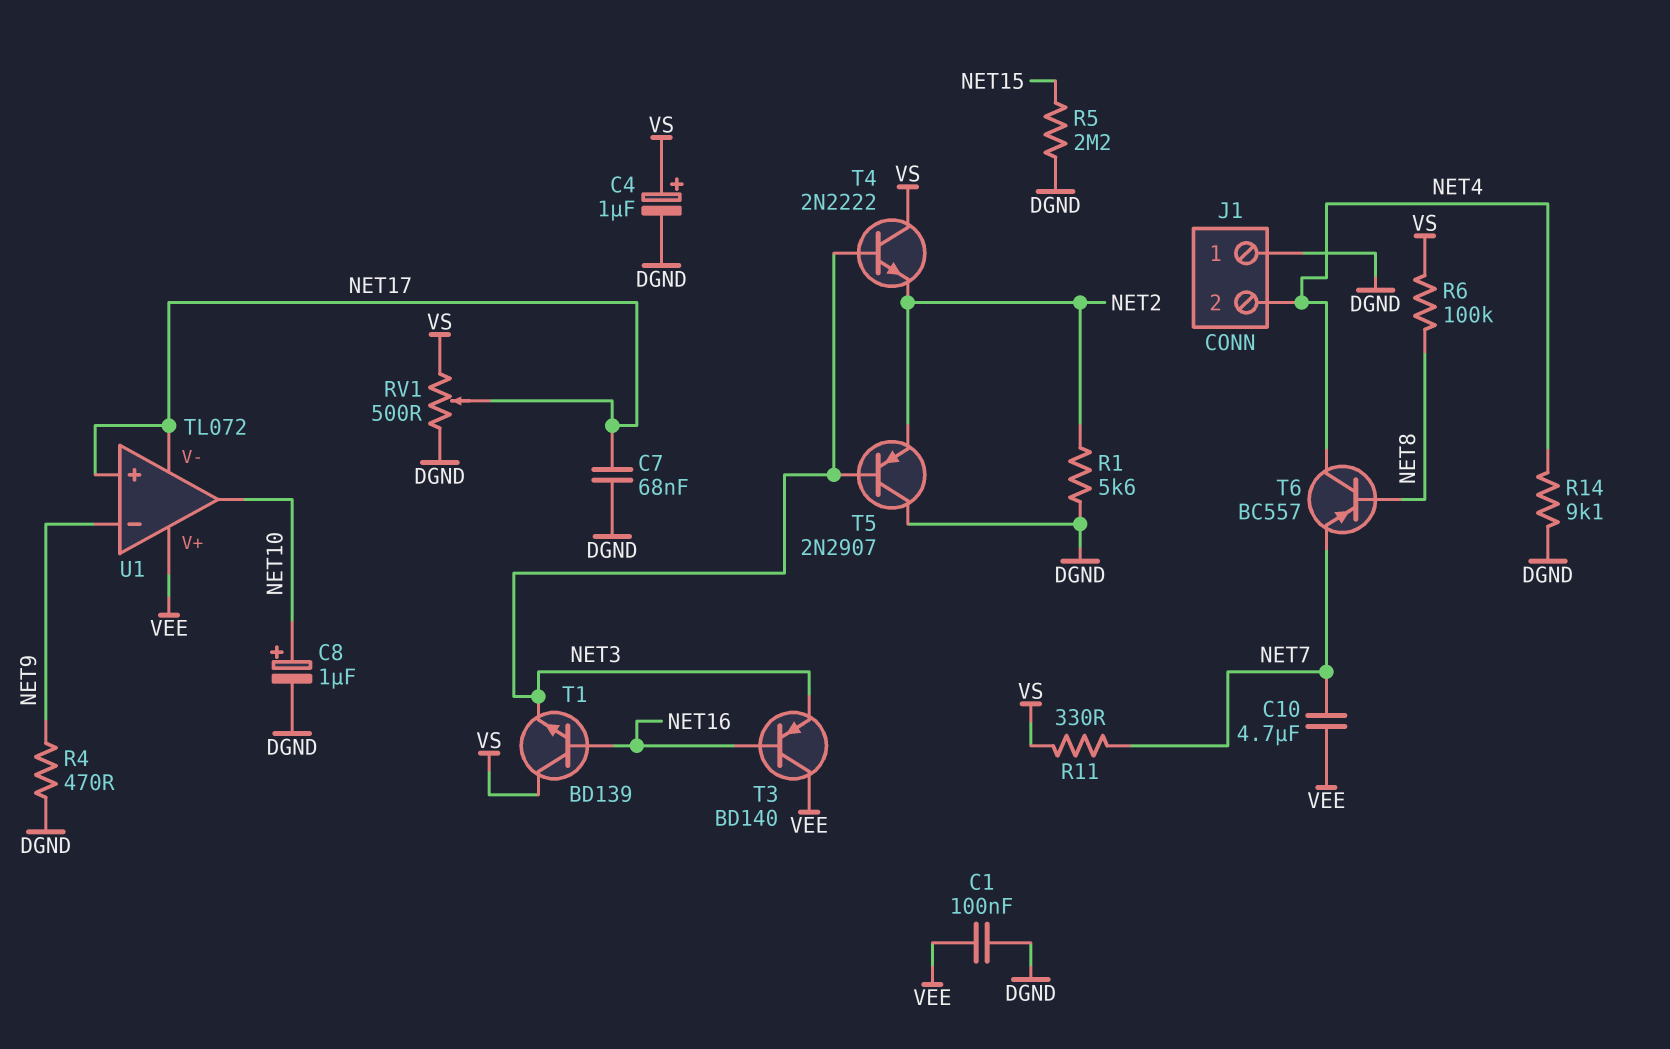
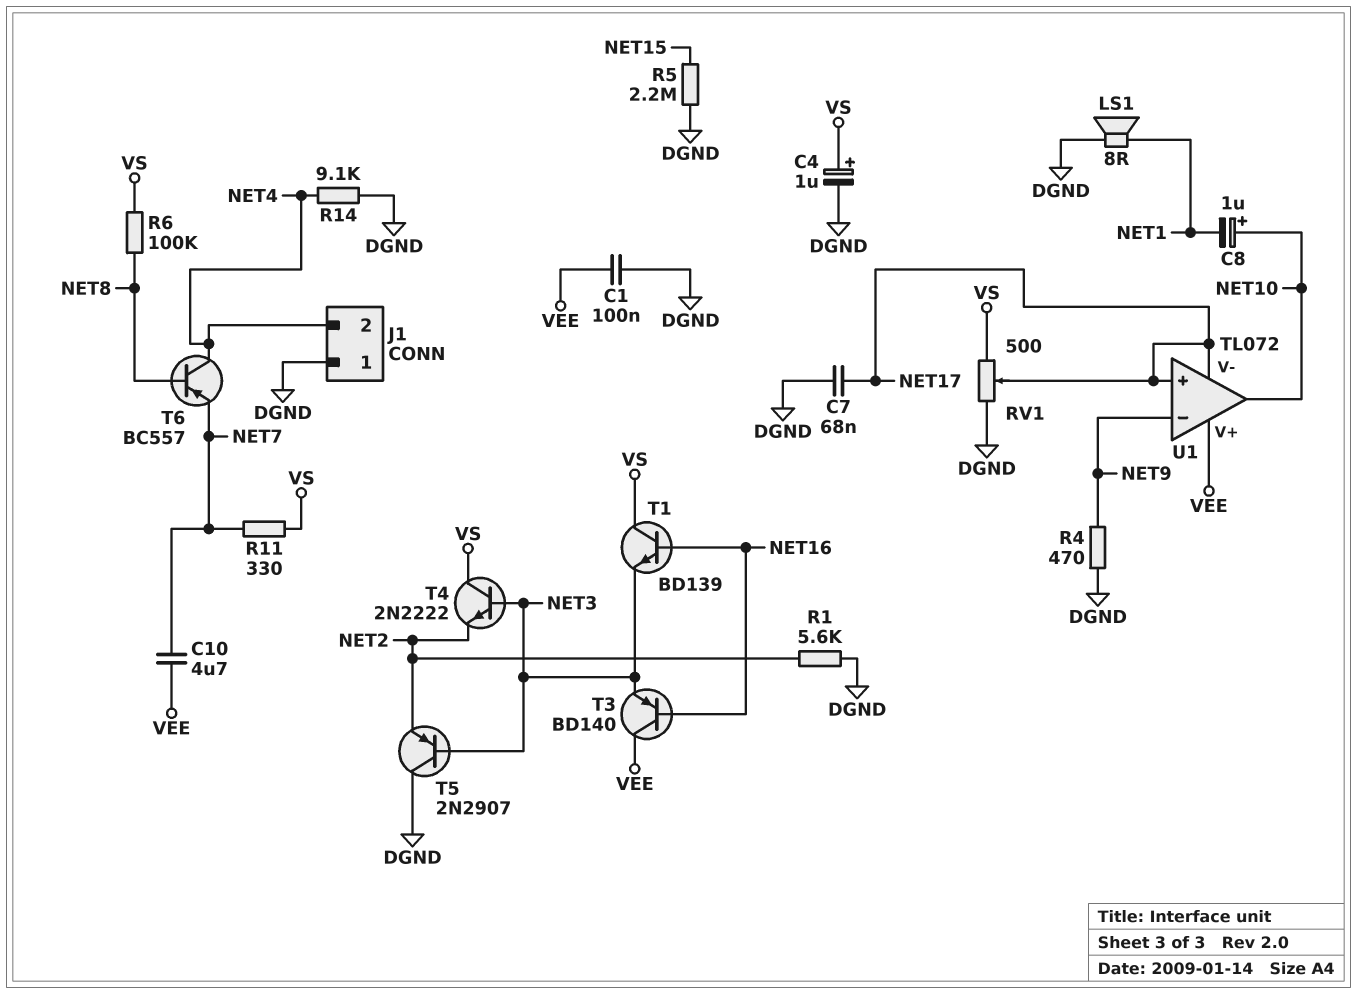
C8: 1uF (plus NET10, minus DGND) -> 1uF (plus NET10, minus NET1)
LS1: none -> speaker 8R (DGND, NET1)

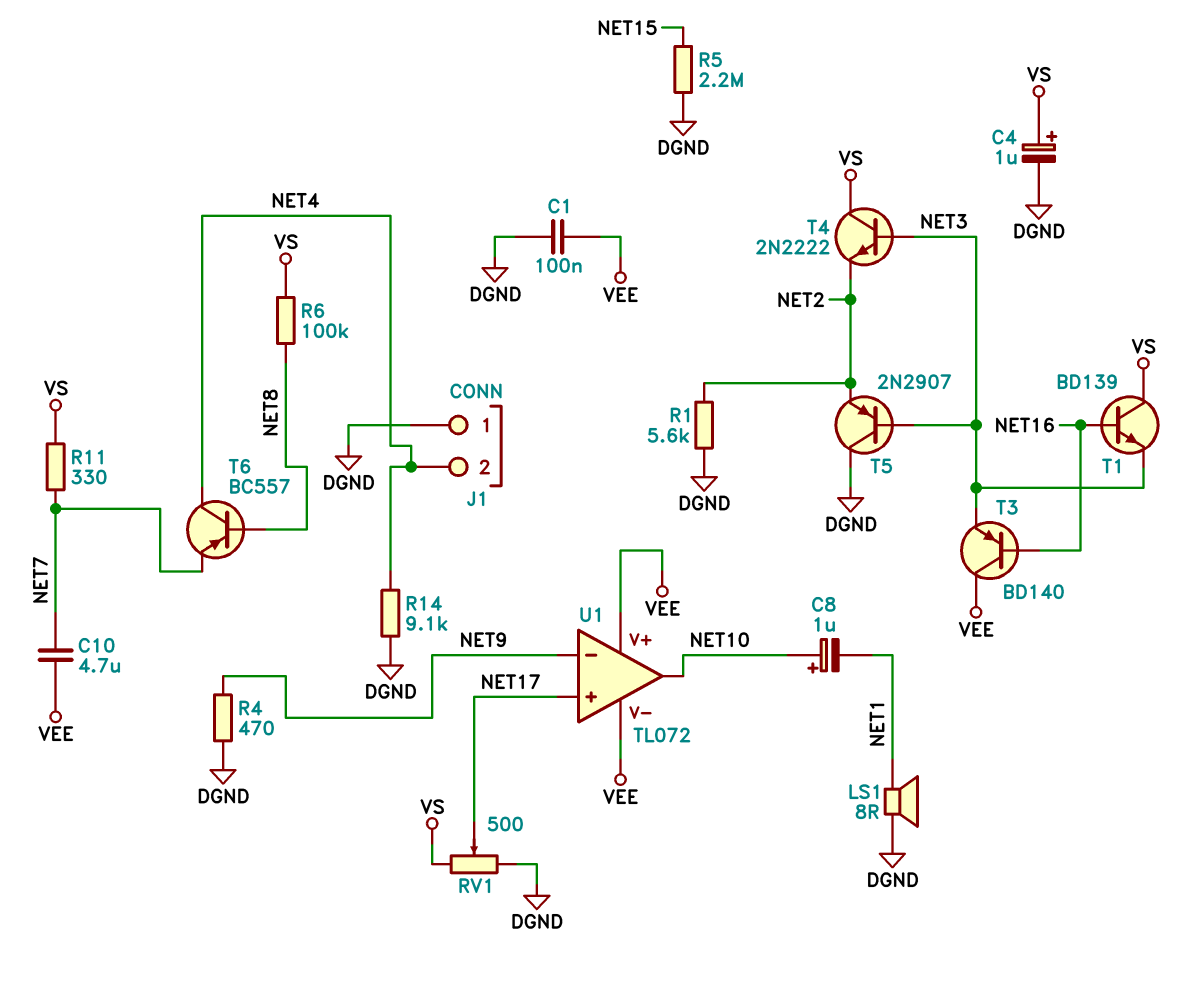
C7: 68nF (DGND, NET17) -> none
U1 pin V-: NET17 -> VEE

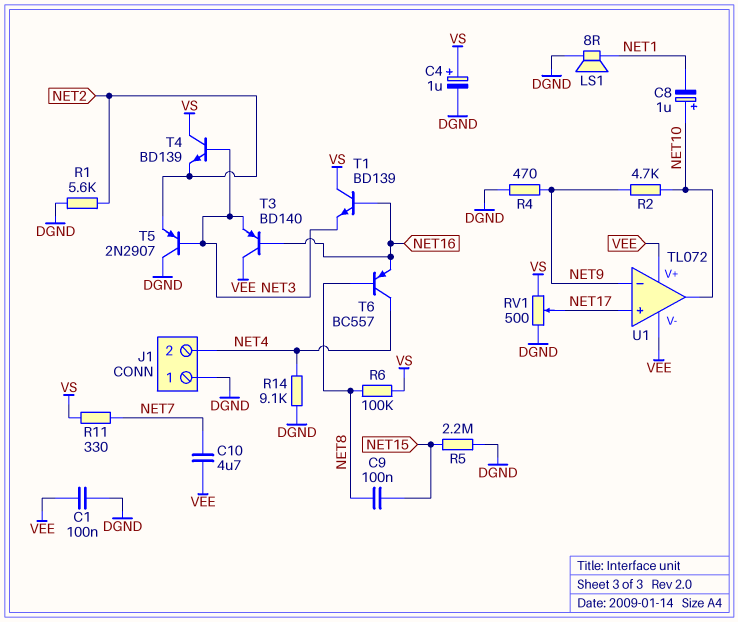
C9: none -> 100nF (NET8, NET15)
R2: none -> 4.7k (NET9, NET10)
T4: NPN 2N2222 (B NET3, C VS, E NET2) -> NPN BD139 (B NET3, C VS, E NET2)
T6: PNP BC557 (B NET8, C NET4, E NET7) -> PNP BC557 (B NET8, C NET4, E NET16)

